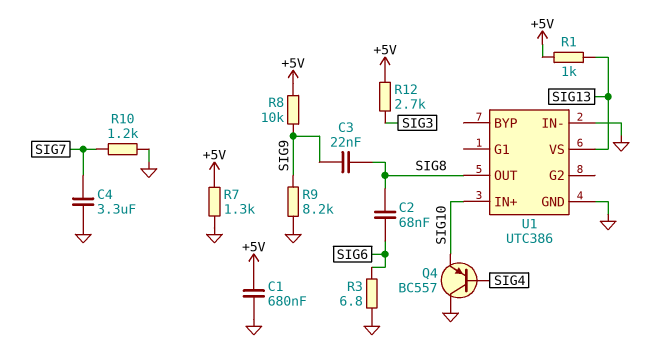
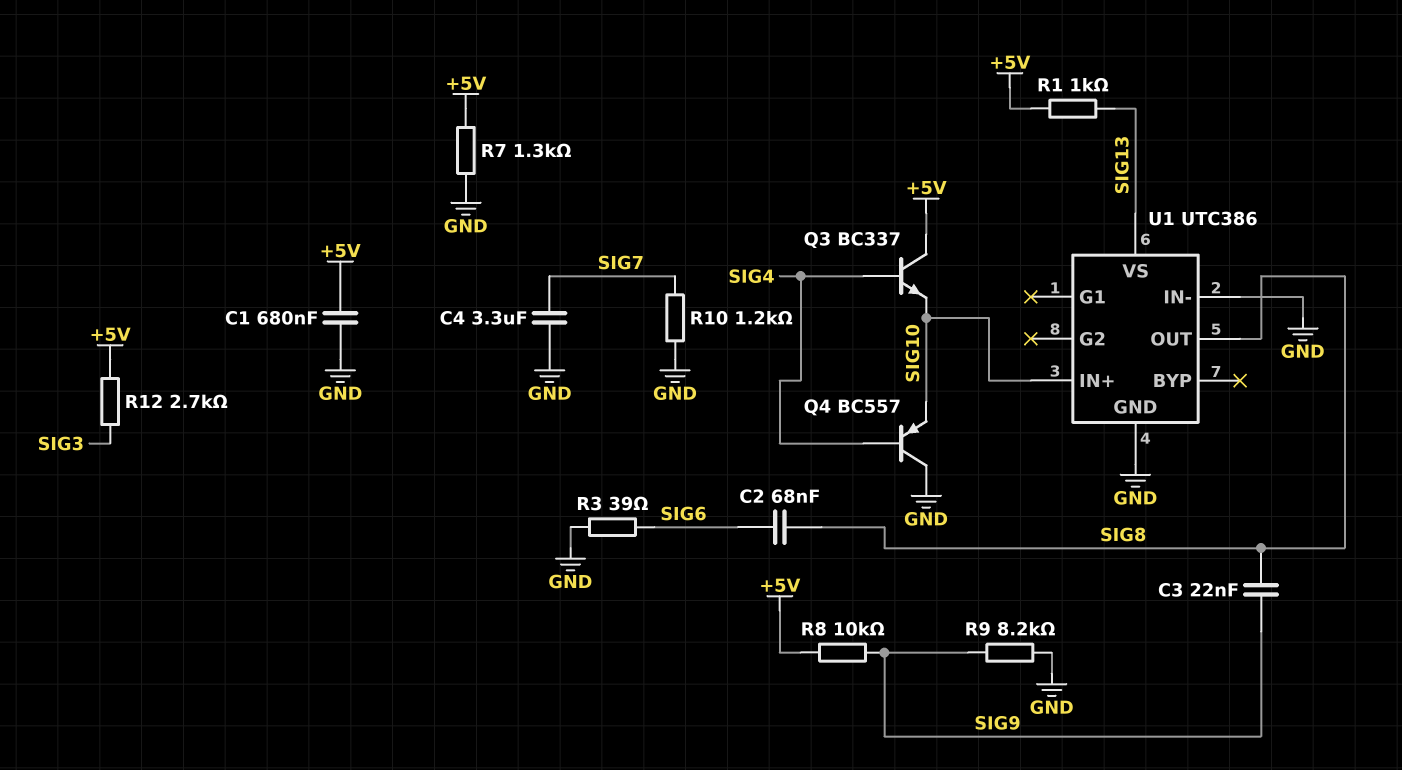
Q3: none -> NPN BC337 (B SIG4, C +5V, E SIG10)
R3: 6.8 (GND, SIG6) -> 39 (GND, SIG6)

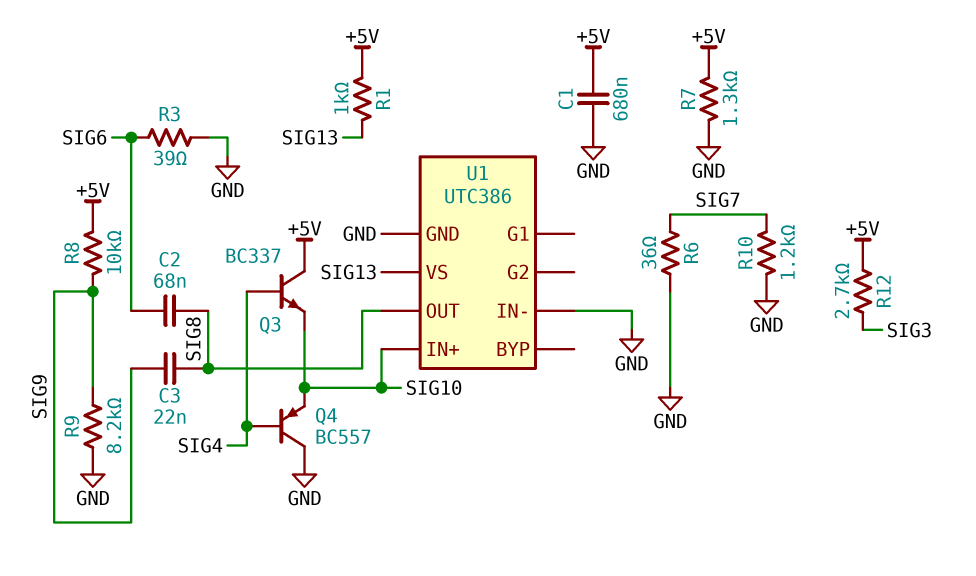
C4: 3.3uF (GND, SIG7) -> none
R6: none -> 36 (GND, SIG7)

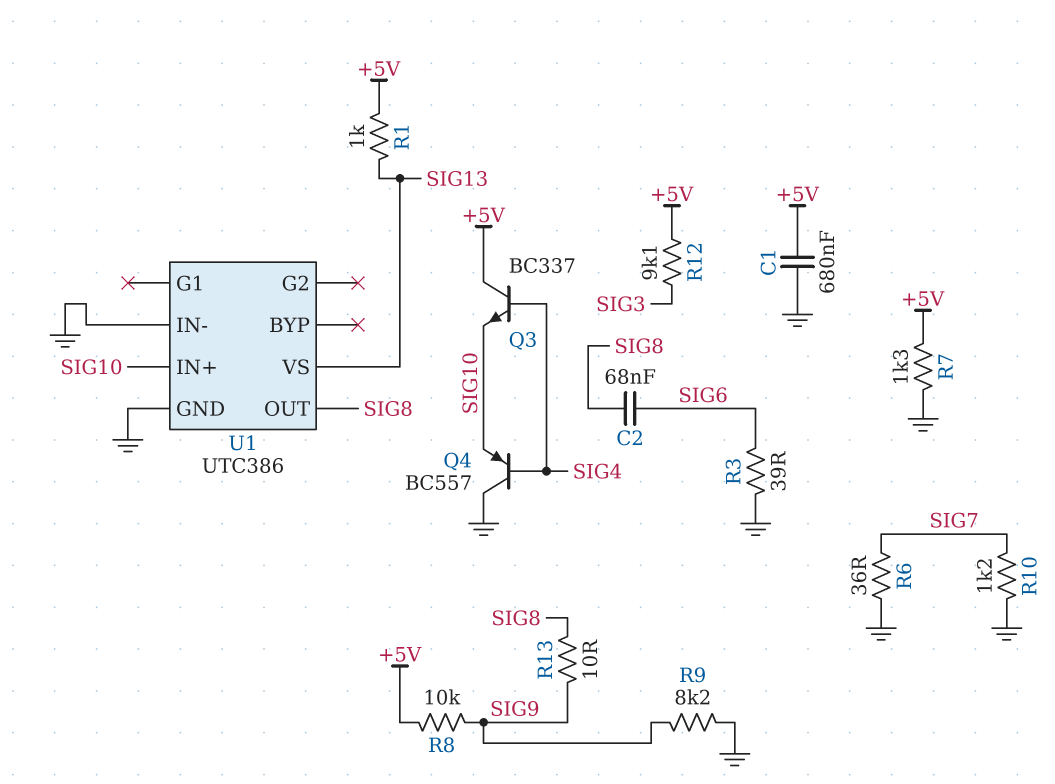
C3: 22nF (SIG8, SIG9) -> none
R12: 2.7k (+5V, SIG3) -> 9.1k (+5V, SIG3)
R13: none -> 10 (SIG8, SIG9)

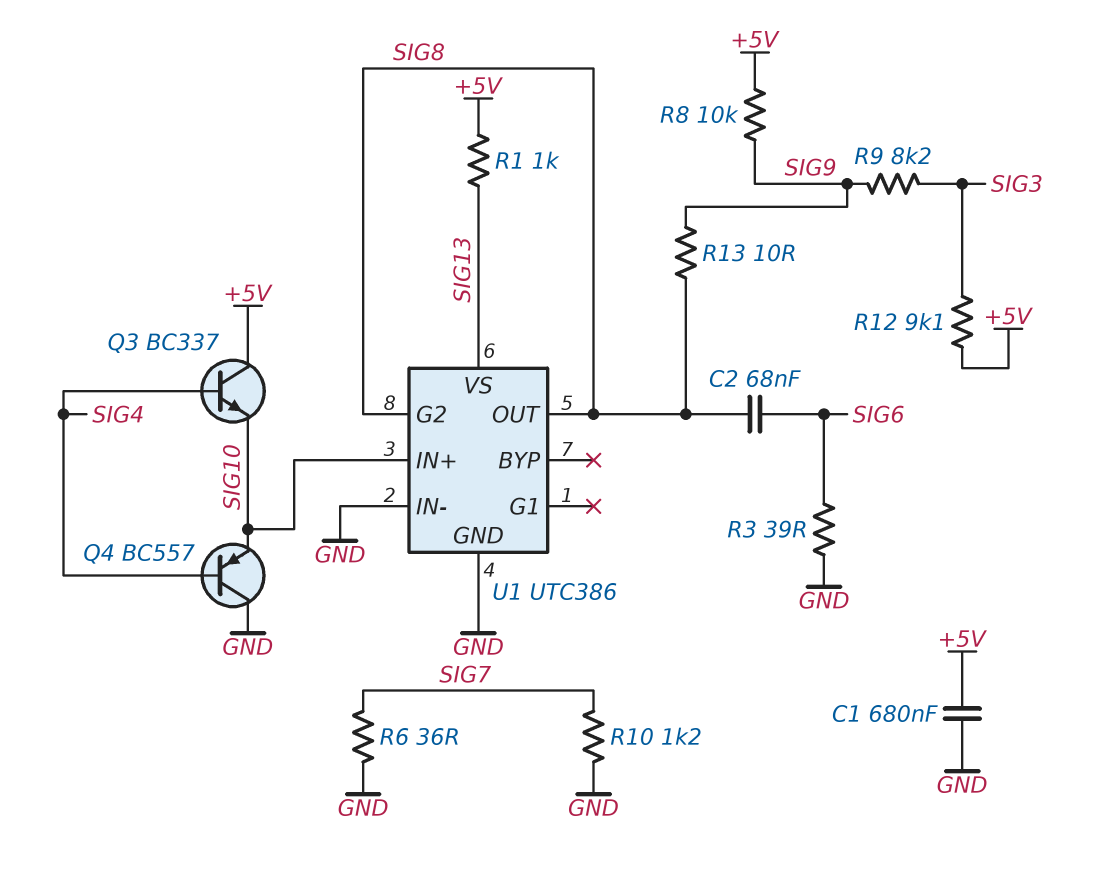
R7: 1.3k (+5V, GND) -> none
R9: 8.2k (GND, SIG9) -> 8.2k (SIG3, SIG9)
U1 pin G2: none -> SIG8

